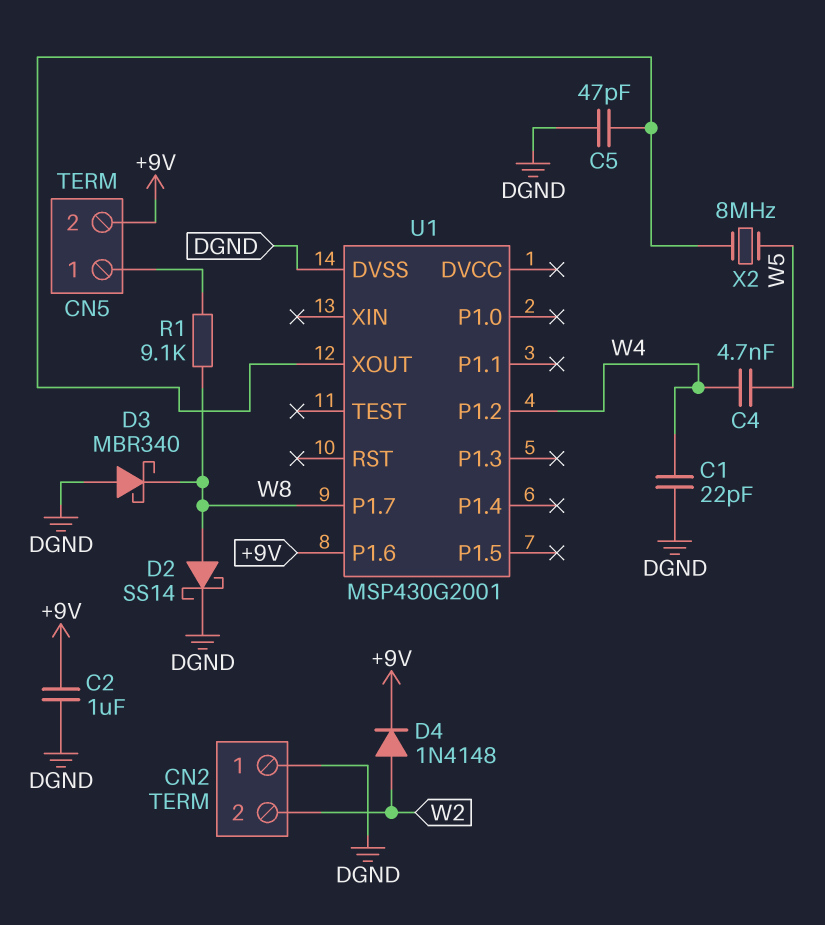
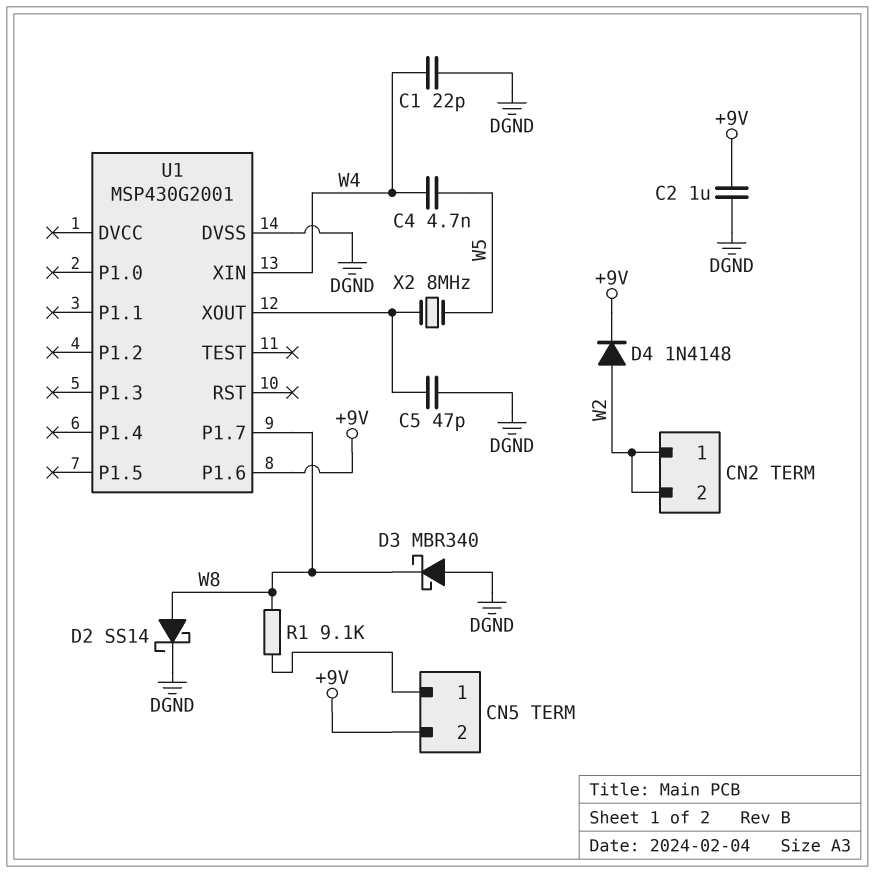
CN2 pin 1: DGND -> W2
U1 pin P1.2: W4 -> none
U1 pin XIN: none -> W4

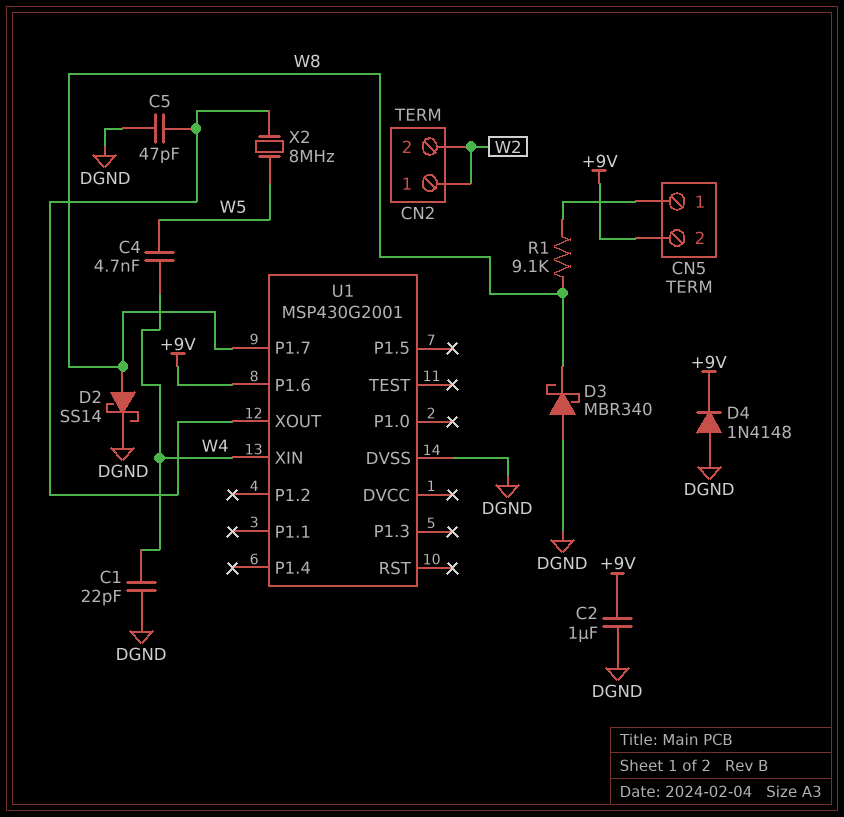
D4: diode 1N4148 (A W2, K +9V) -> diode 1N4148 (A DGND, K +9V)

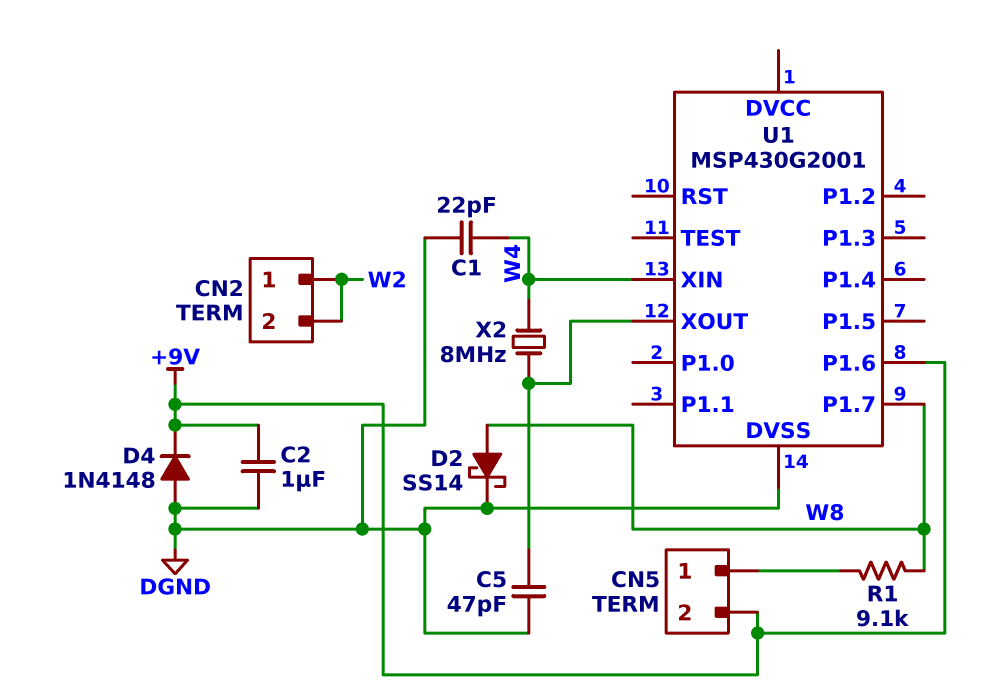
C4: 4.7nF (W4, W5) -> none
D3: schottky MBR340 (A DGND, K W8) -> none
X2: 8MHz (U1/XOUT, W5) -> 8MHz (U1/XOUT, W4)

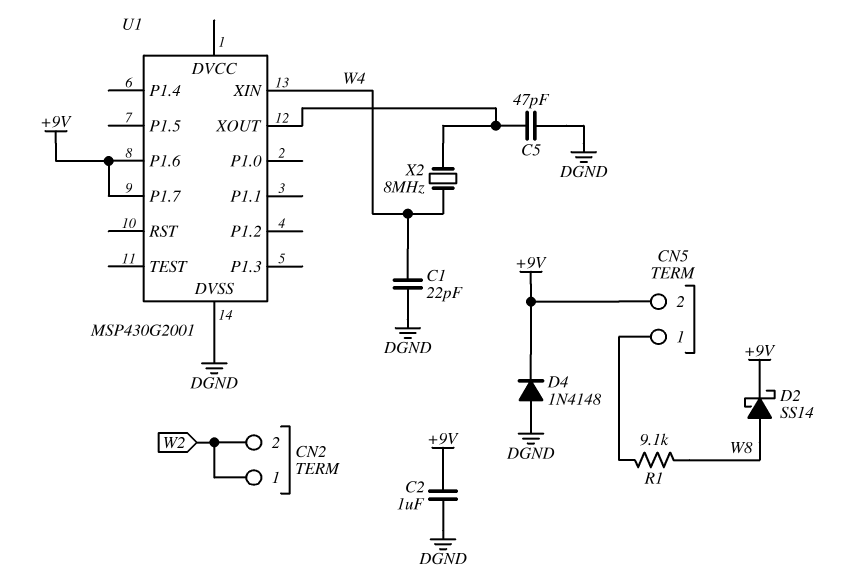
D2: schottky SS14 (A W8, K DGND) -> schottky SS14 (A W8, K +9V)
U1 pin P1.7: W8 -> +9V

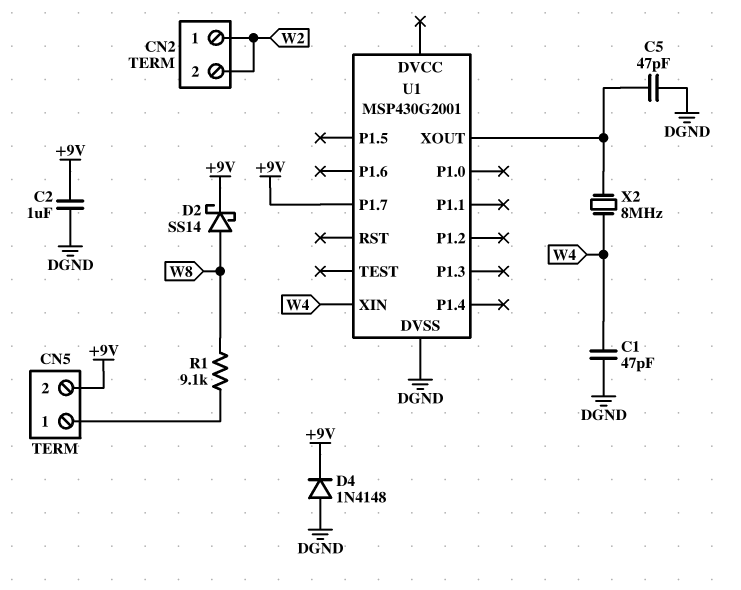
C1: 22pF (DGND, W4) -> 47pF (DGND, W4)
U1 pin P1.6: +9V -> none

